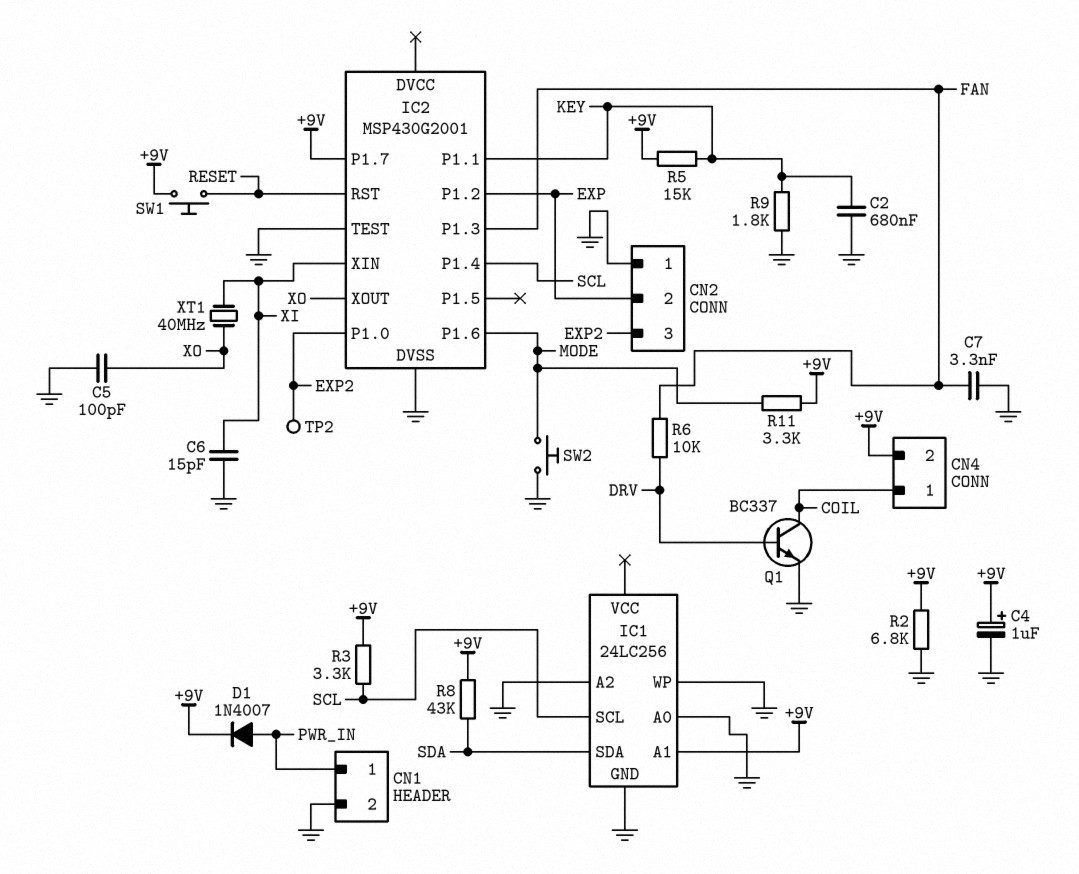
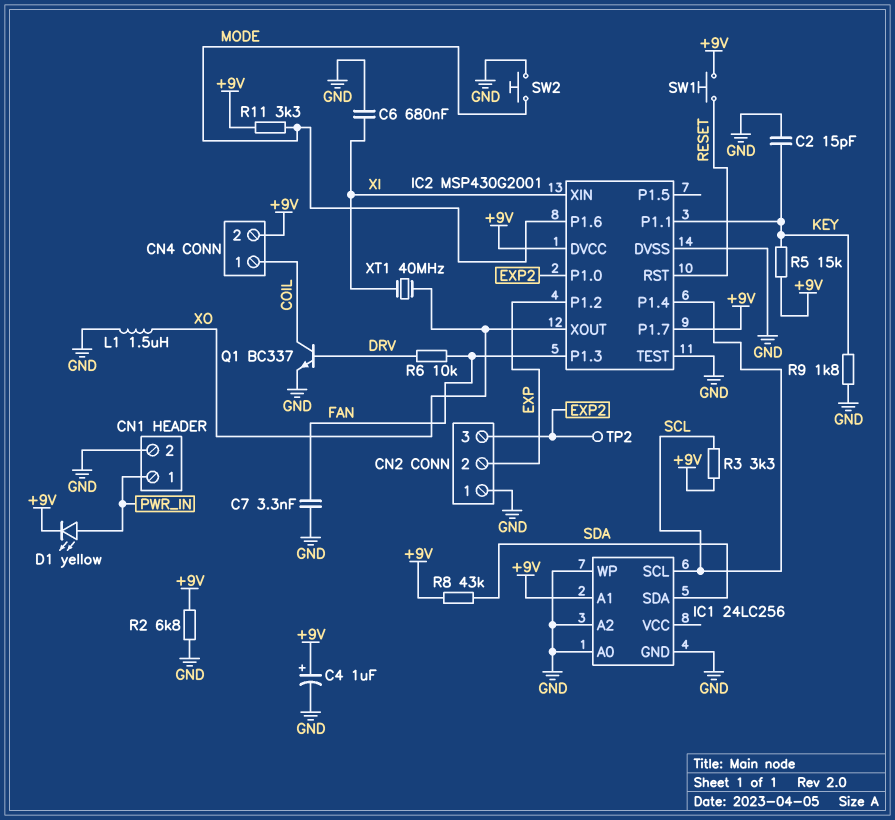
C2: 680nF (GND, KEY) -> 15pF (GND, KEY)
C5: 100pF (GND, XO) -> none
C6: 15pF (GND, XI) -> 680nF (GND, XI)
D1: diode 1N4007 (A PWR_IN, K +9V) -> LED yellow (A PWR_IN, K +9V)
IC2 pin DVCC: none -> +9V
L1: none -> 1.5uH (GND, XO)

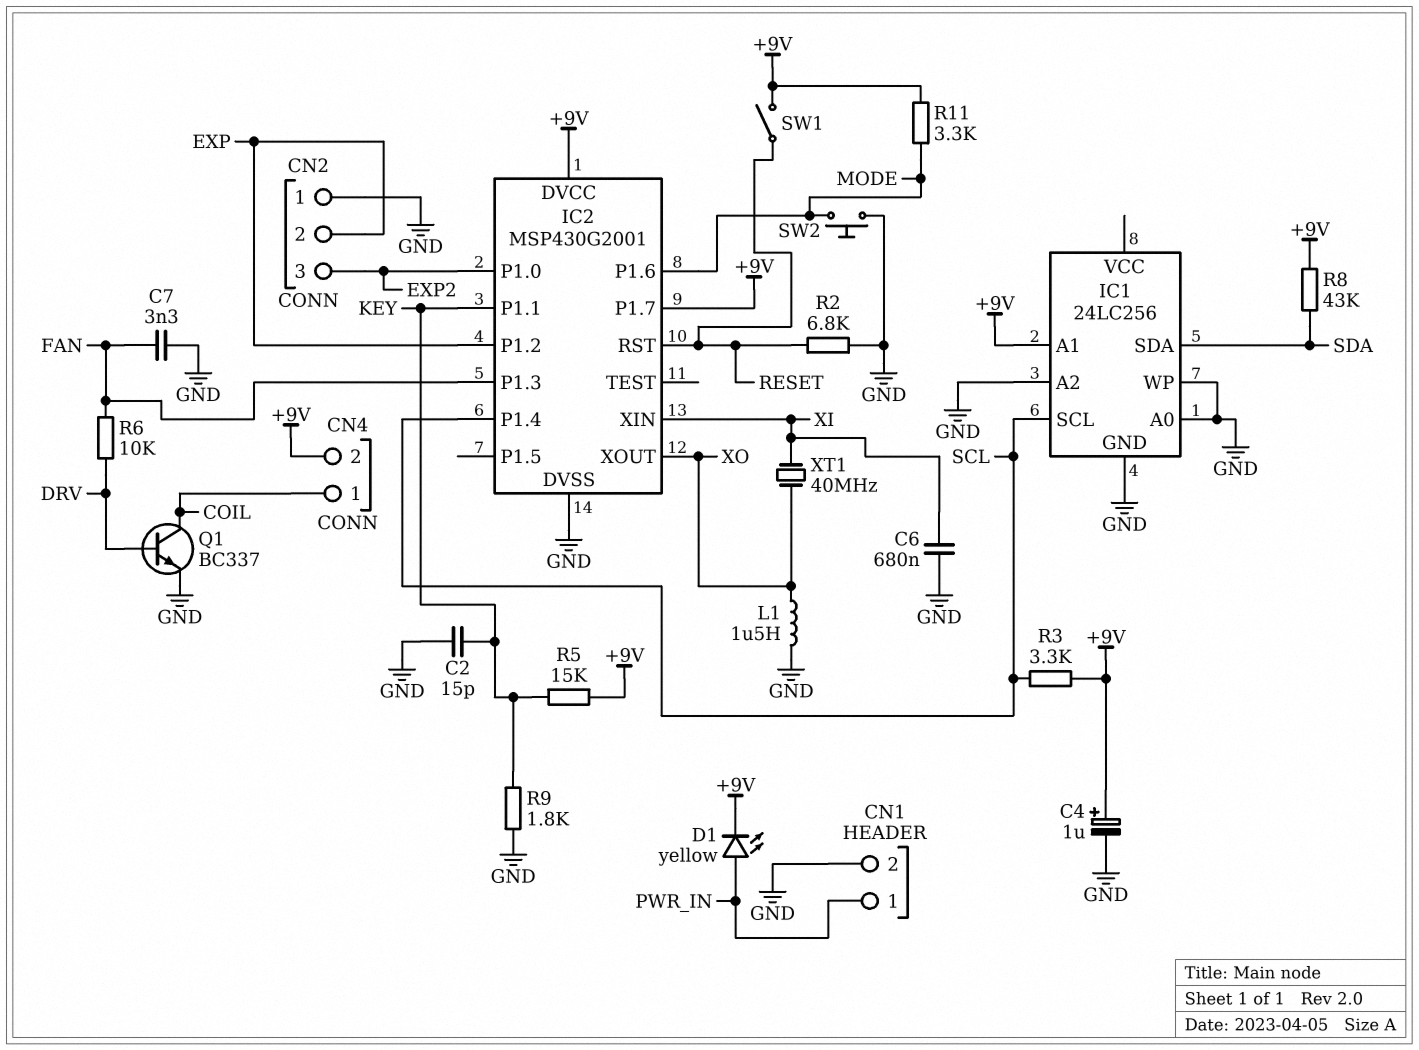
IC2 pin TEST: GND -> none
R2: 6.8k (+9V, GND) -> 6.8k (GND, RESET)
SW1: button (+9V, RESET) -> switch (+9V, RESET)
TP2: test point (EXP2) -> none

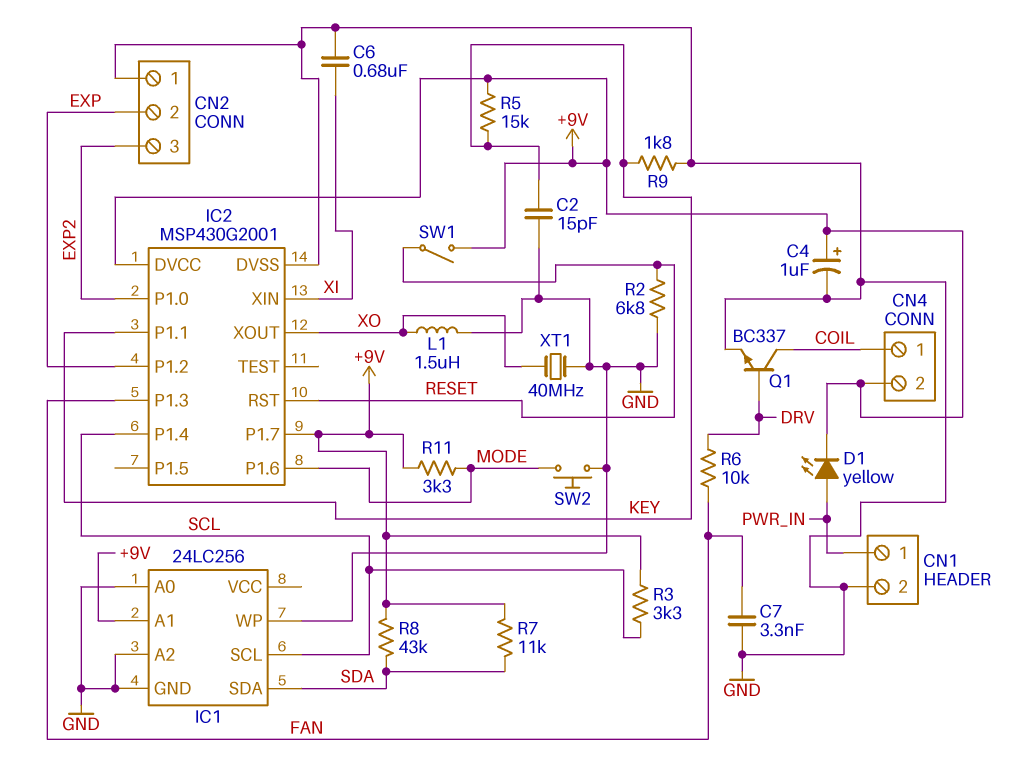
R7: none -> 11k (+9V, SDA)
XT1: 40MHz (XI, XO) -> 40MHz (GND, XO)

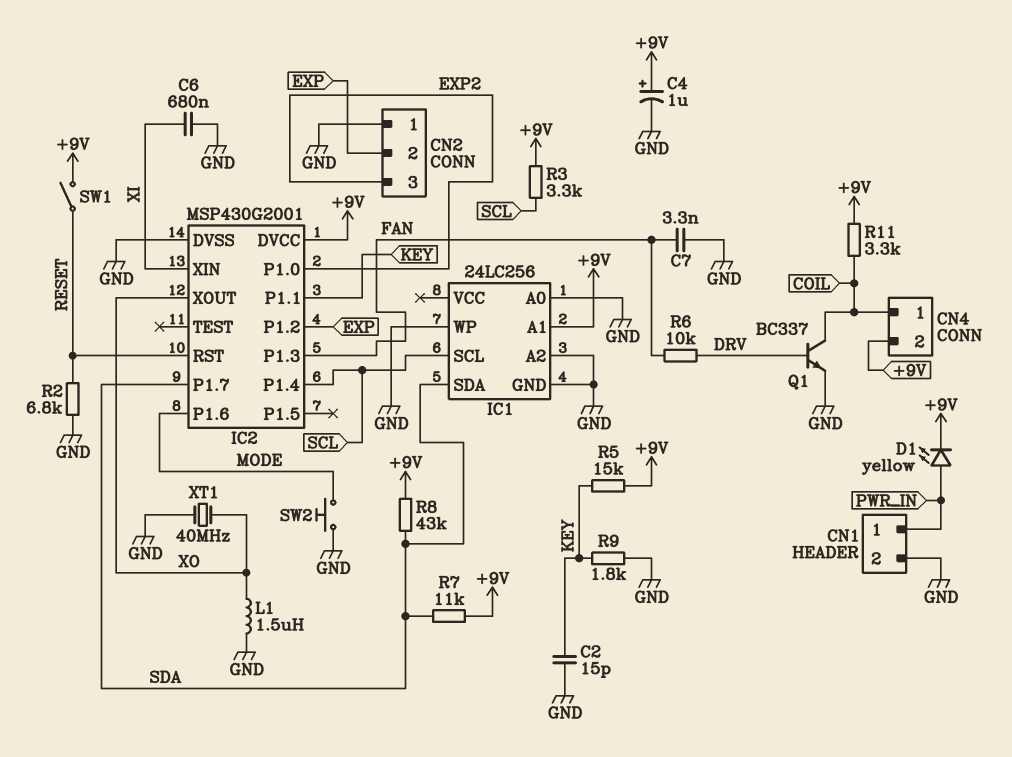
IC2 pin P1.7: +9V -> SDA
R11: 3.3k (+9V, MODE) -> 3.3k (+9V, COIL)

